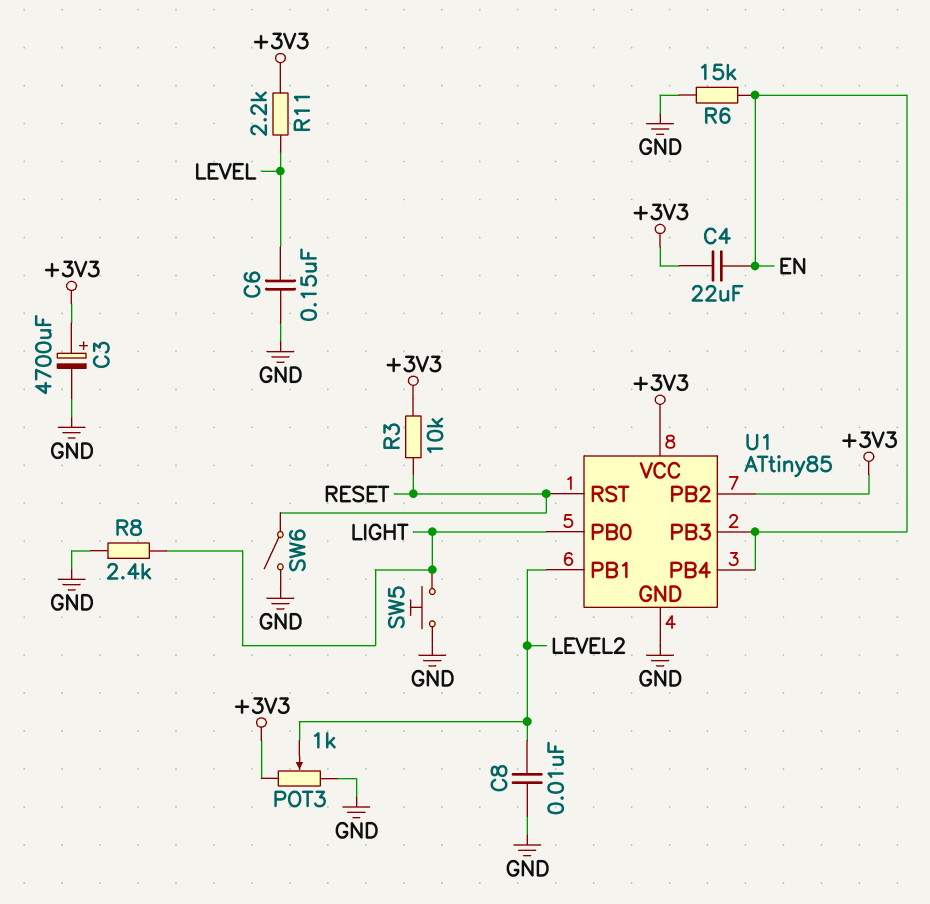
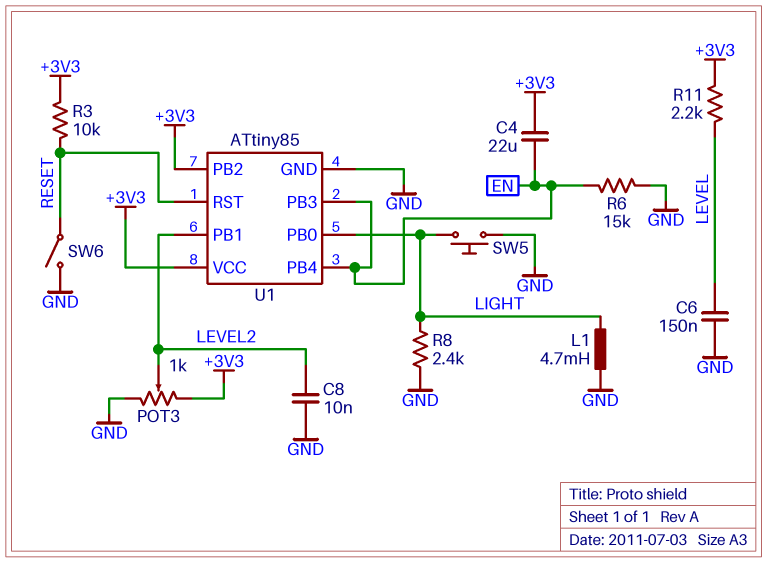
C3: 4700uF (plus +3V3, minus GND) -> none
L1: none -> 4.7mH (GND, LIGHT)

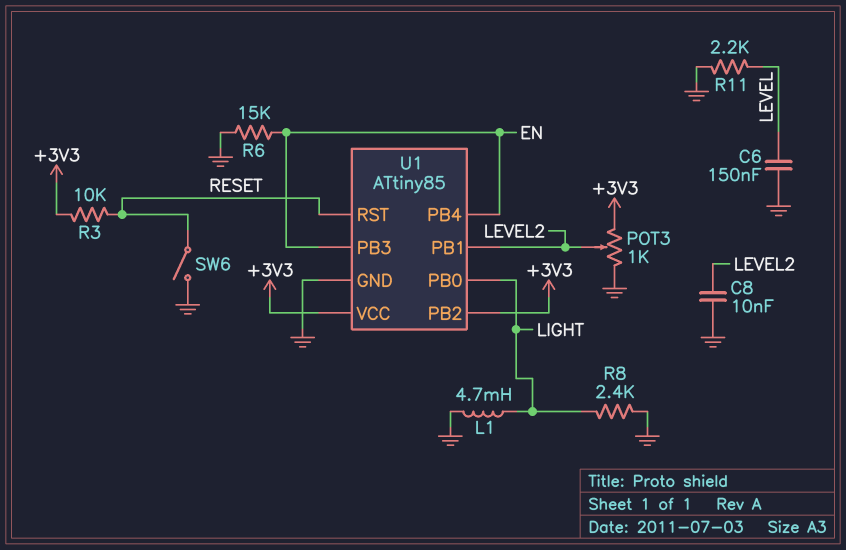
C4: 22uF (+3V3, EN) -> none
R11: 2.2k (+3V3, LEVEL) -> 2.2k (GND, LEVEL)
SW5: button (GND, LIGHT) -> none

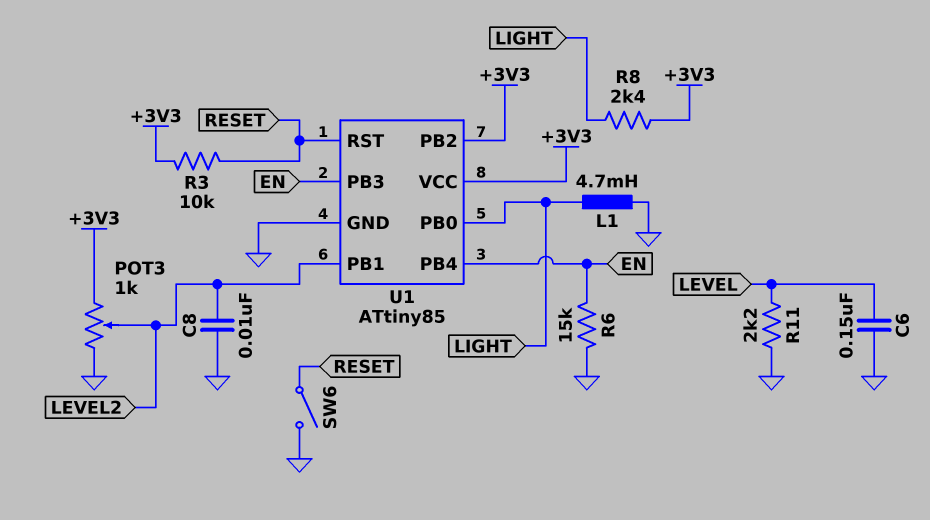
R8: 2.4k (GND, LIGHT) -> 2.4k (+3V3, LIGHT)

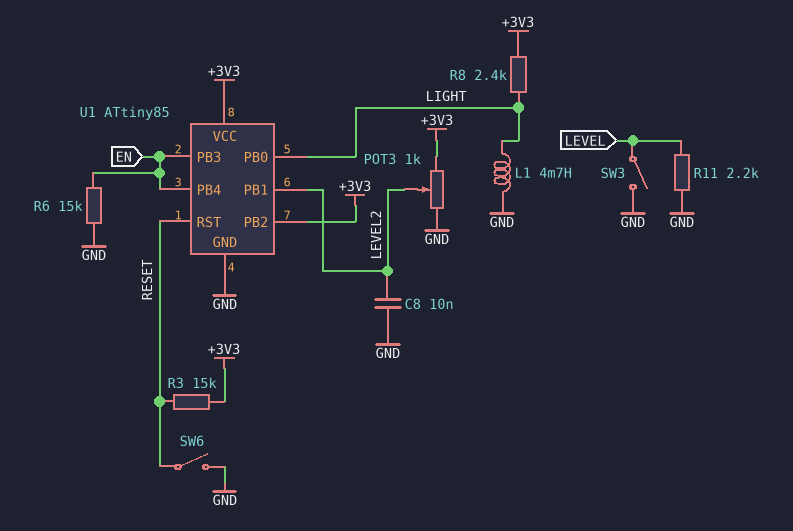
C6: 150nF (GND, LEVEL) -> none
R3: 10k (+3V3, RESET) -> 15k (+3V3, RESET)
SW3: none -> switch (GND, LEVEL)

